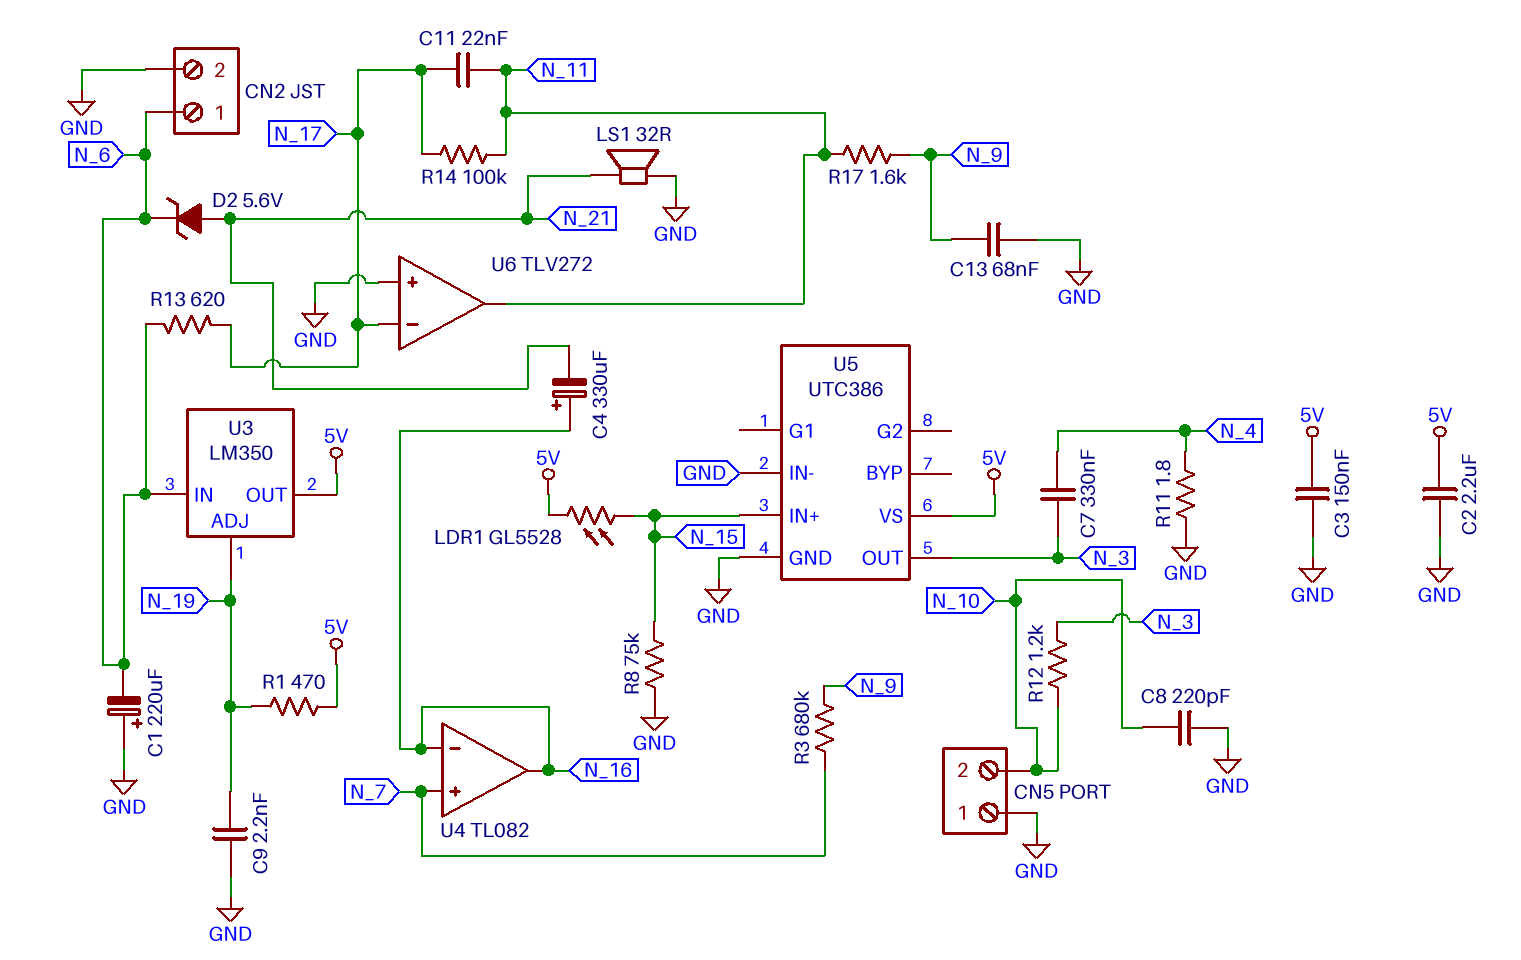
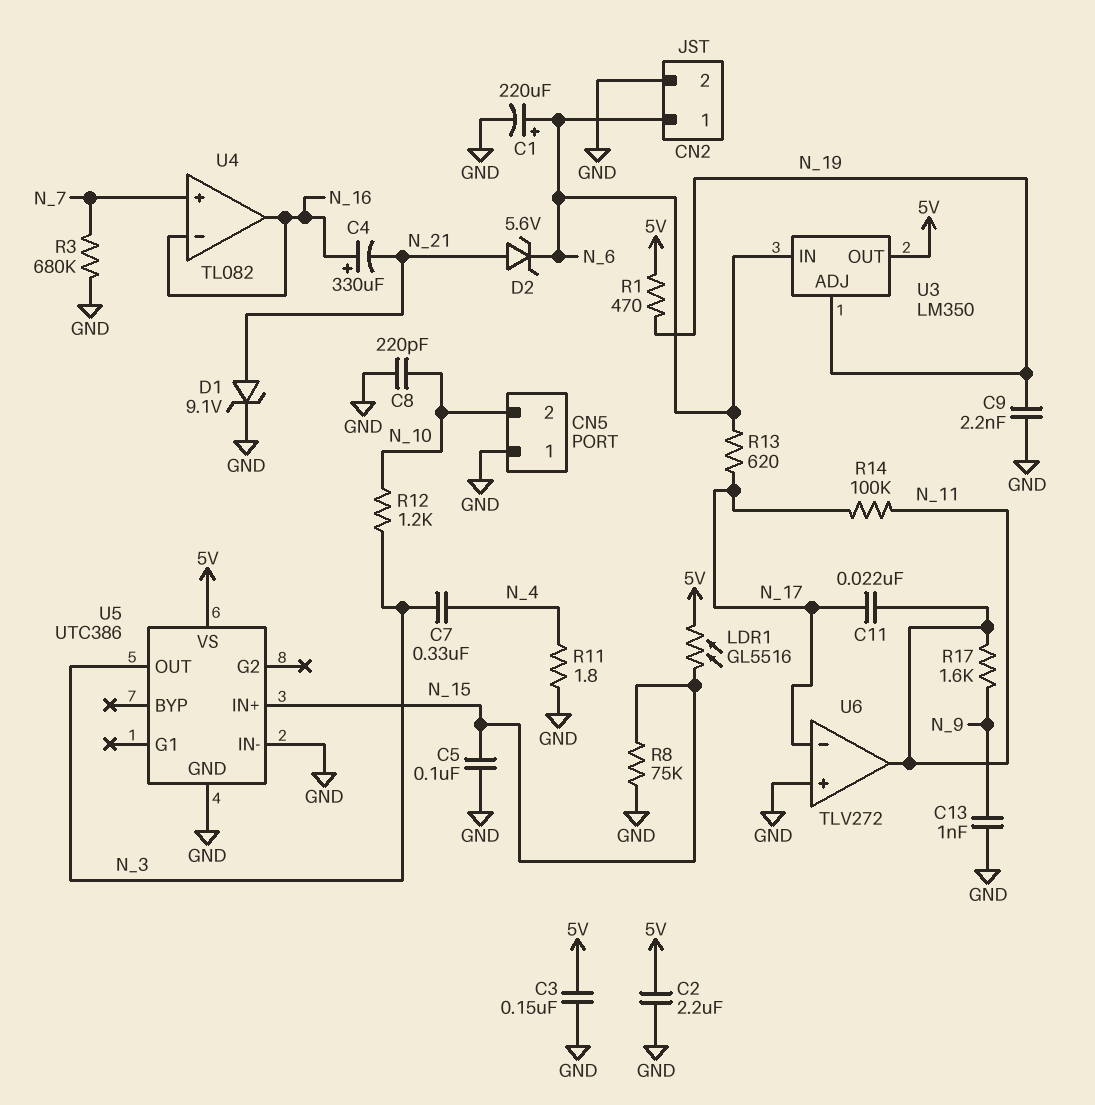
C1: 220uF (plus GND, minus N_6) -> 220uF (plus N_6, minus GND)
C5: none -> 100nF (GND, N_15)
C13: 68nF (GND, N_9) -> 1nF (GND, N_9)
D1: none -> zener 9.1V (A N_21, K GND)
LDR1: GL5528 (5V, N_15) -> GL5516 (5V, N_15)
LS1: speaker 32R (GND, N_21) -> none
R3: 680k (N_7, N_9) -> 680k (GND, N_7)

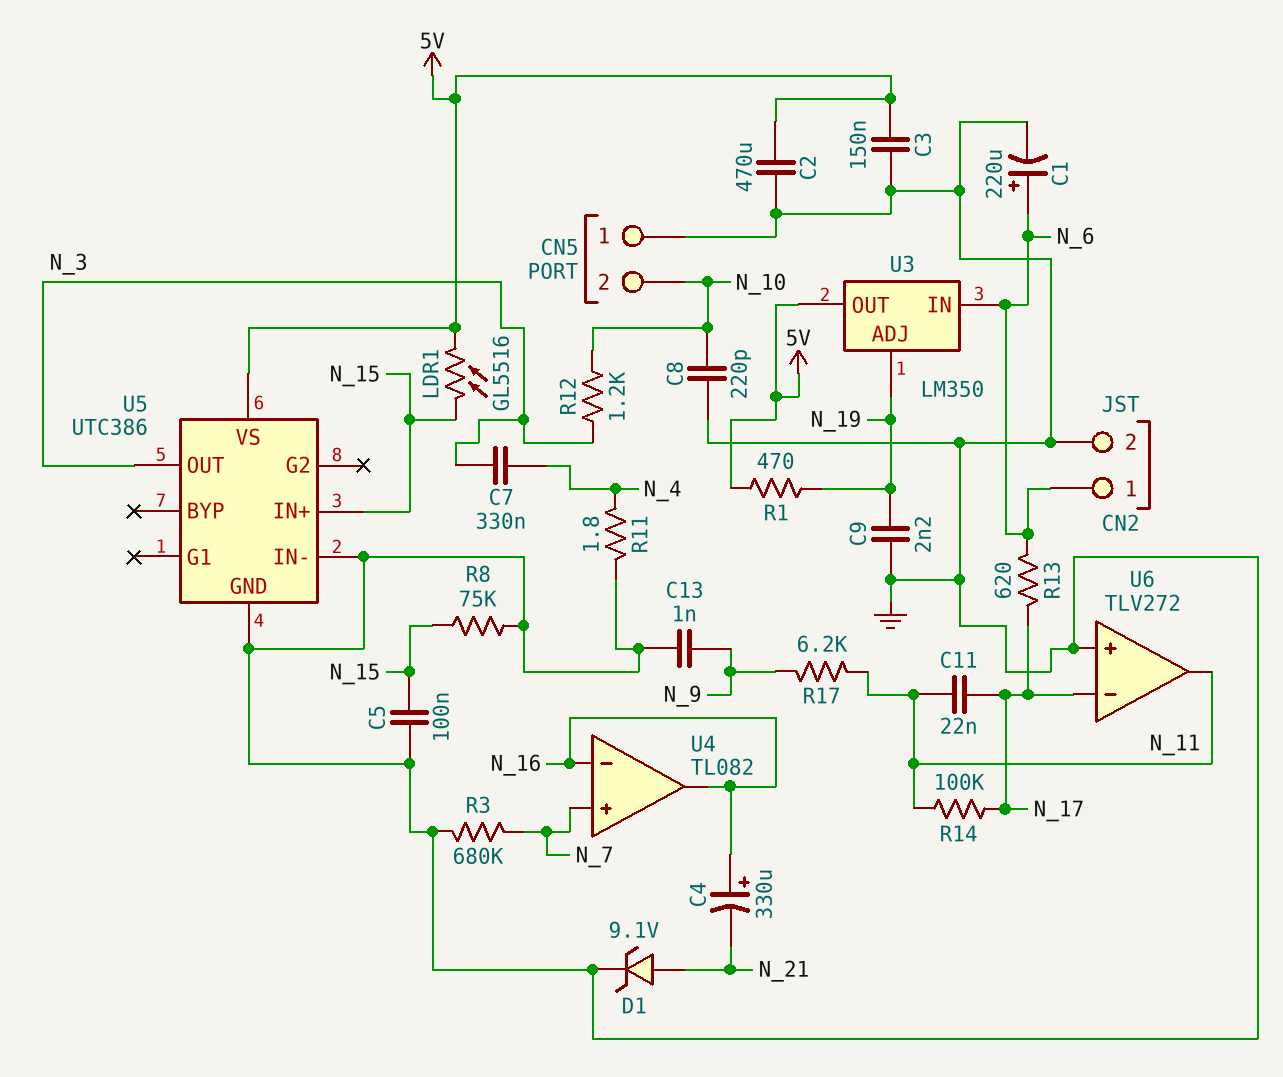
C2: 2.2uF (5V, GND) -> 470uF (5V, GND)
D2: zener 5.6V (A N_21, K N_6) -> none
R17: 1.6k (N_9, N_11) -> 6.2k (N_9, N_11)

